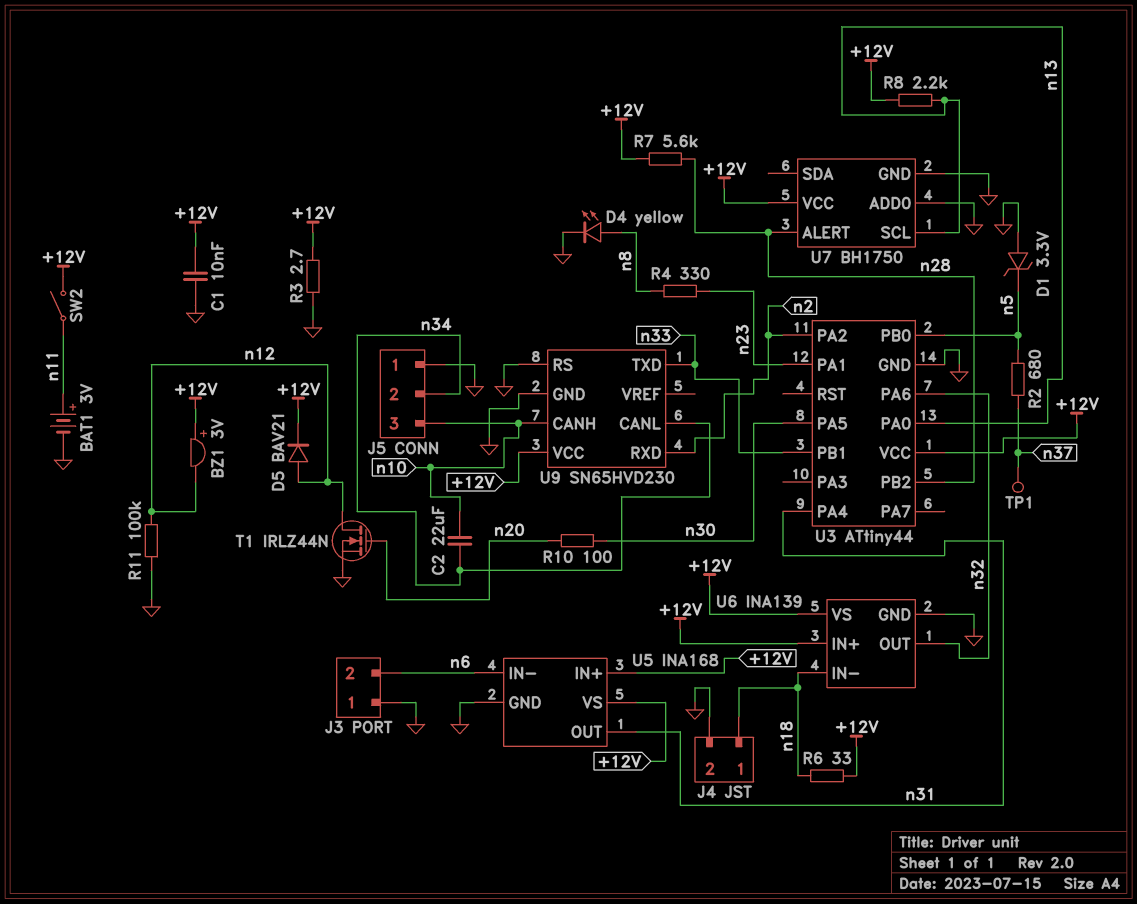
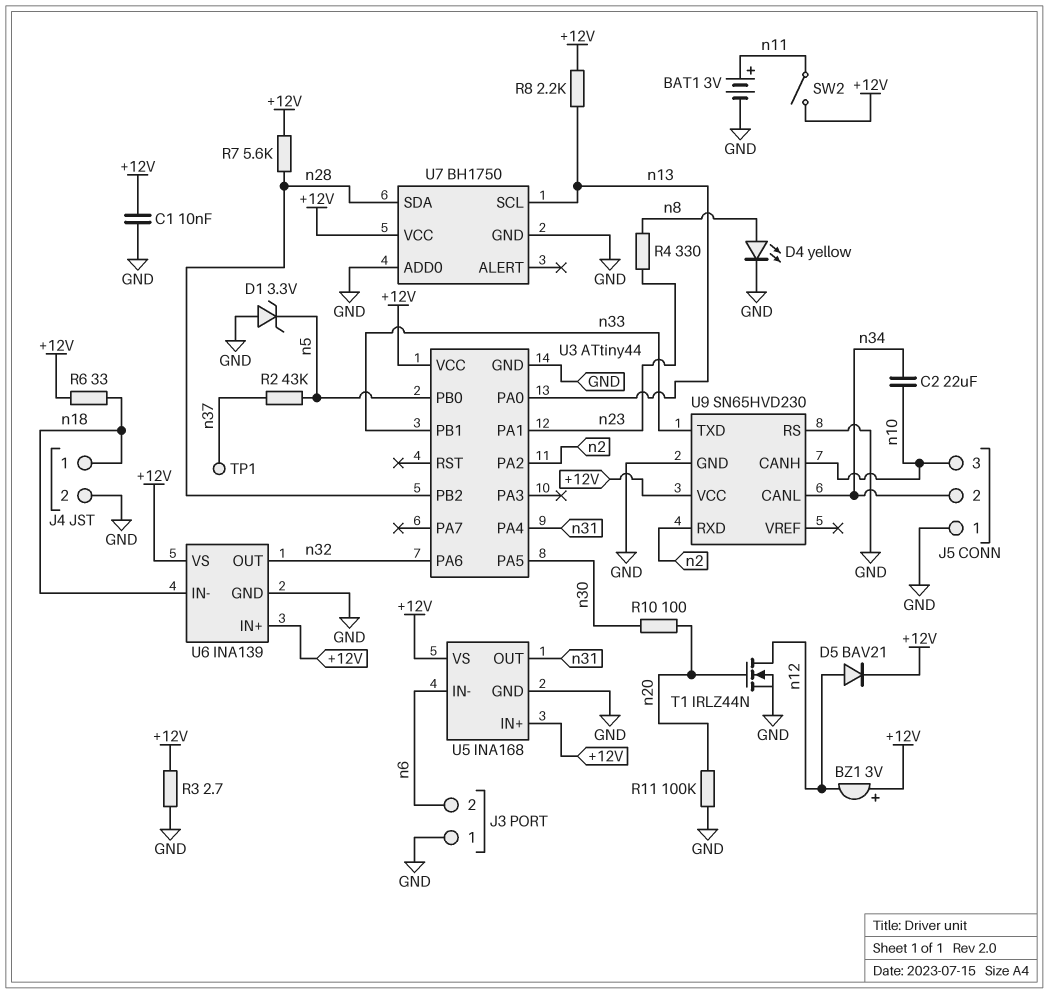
R2: 680 (n5, n37) -> 43k (n5, n37)
R11: 100k (GND, n12) -> 100k (GND, n20)
U7 pin ALERT: n28 -> none
U7 pin SDA: none -> n28

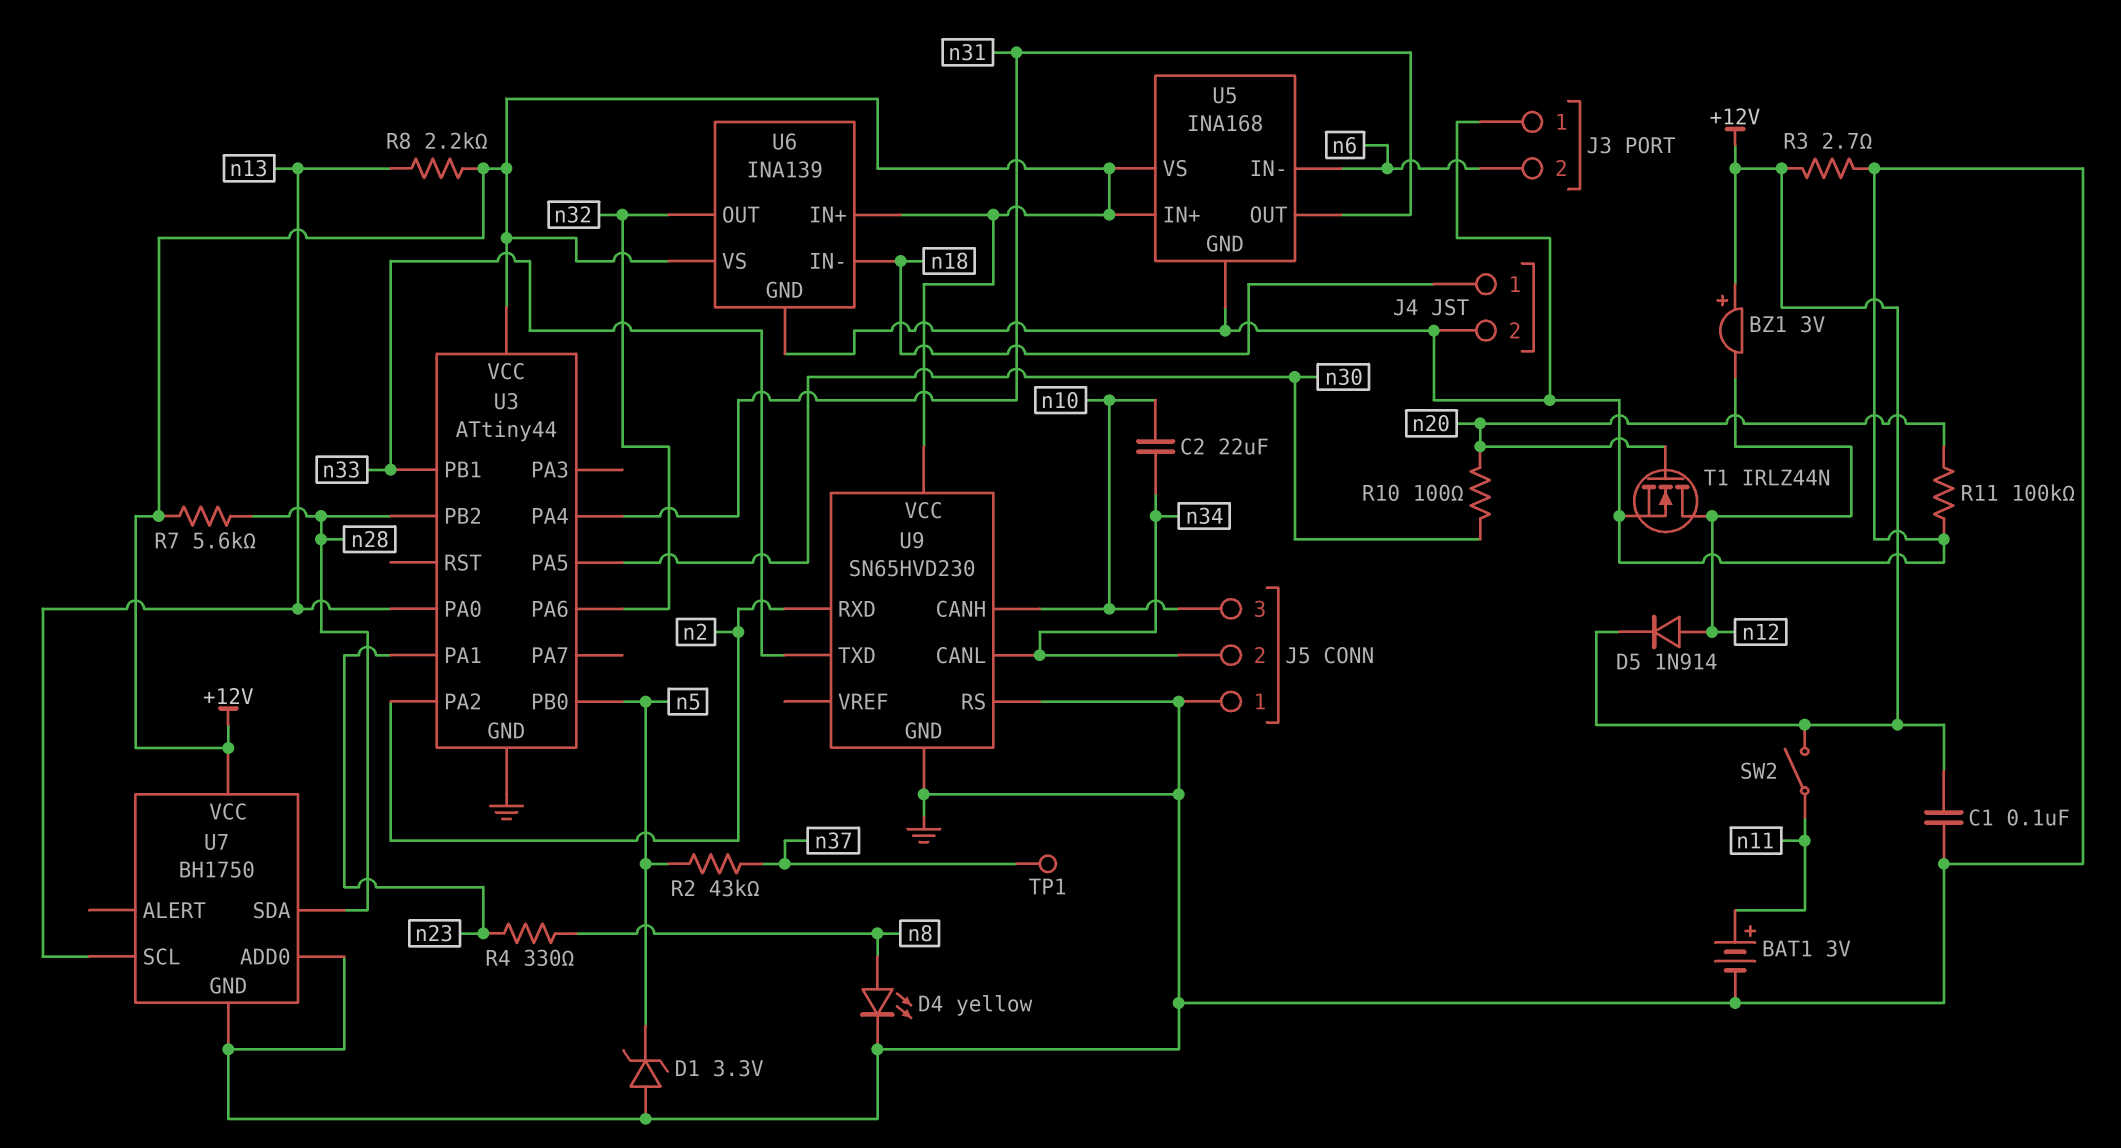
C1: 10nF (+12V, GND) -> 100nF (+12V, GND)
D5: diode BAV21 (A n12, K +12V) -> diode 1N914 (A n12, K +12V)
R6: 33 (+12V, n18) -> none

